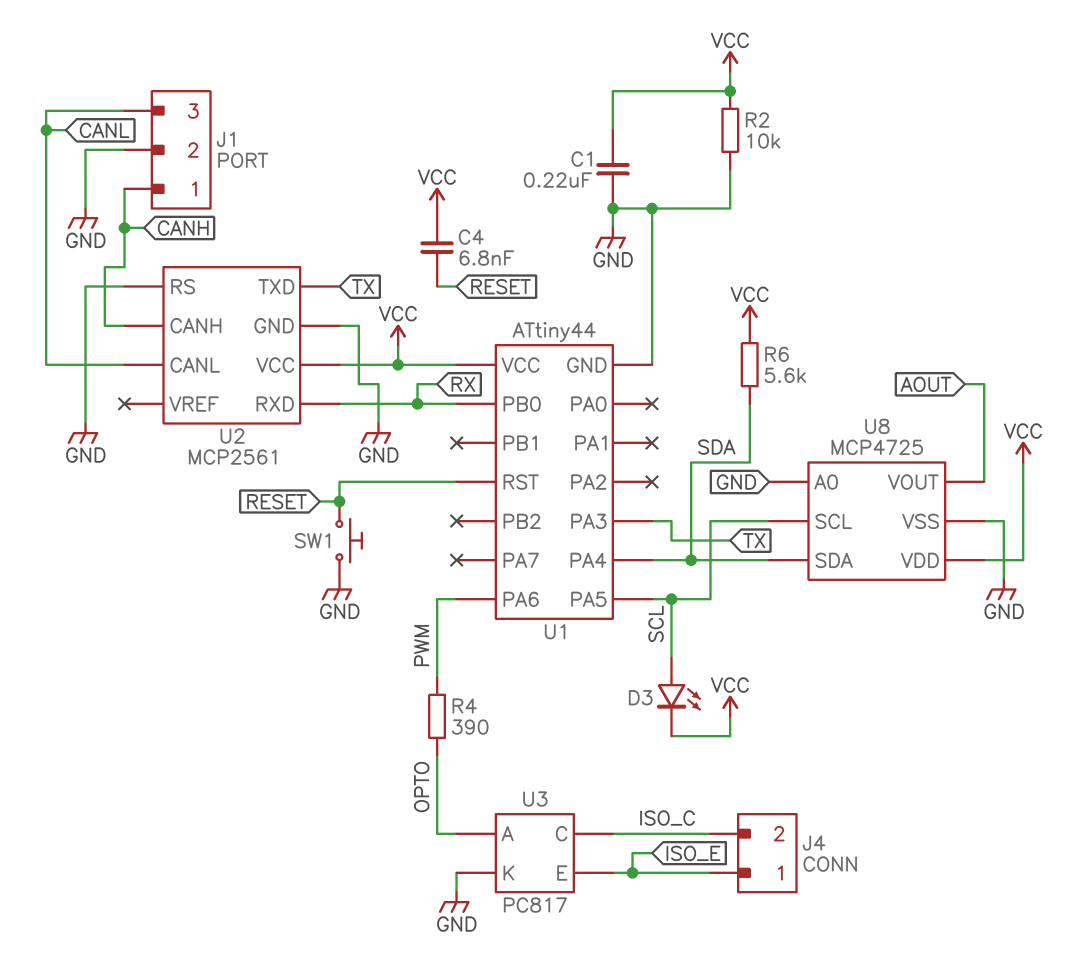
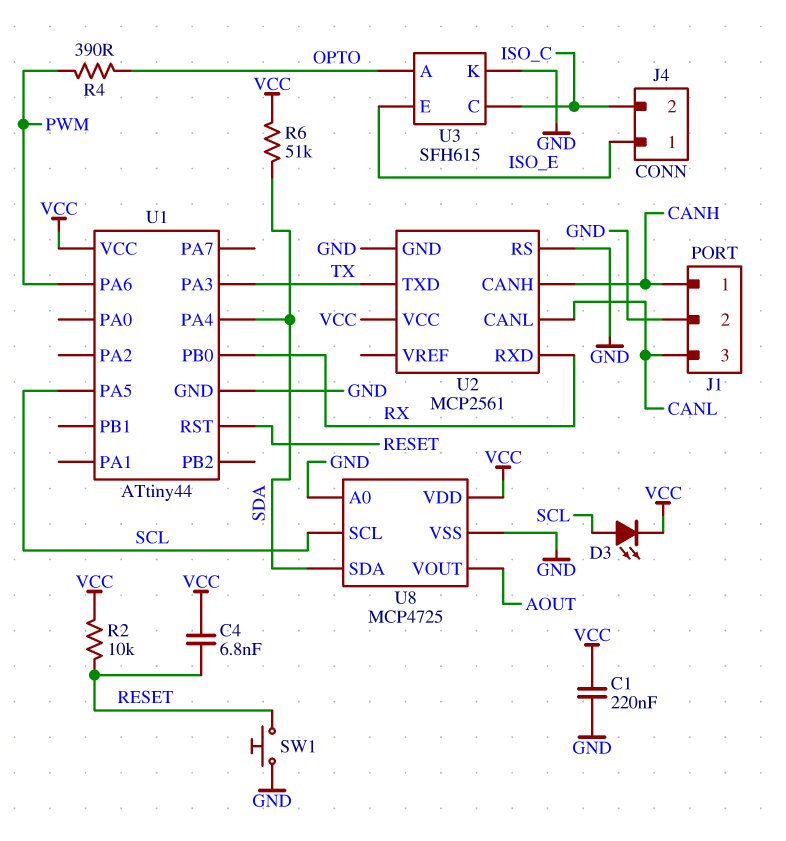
R2: 10k (GND, VCC) -> 10k (RESET, VCC)
R6: 5.6k (SDA, VCC) -> 51k (SDA, VCC)
U3: PC817 -> SFH615

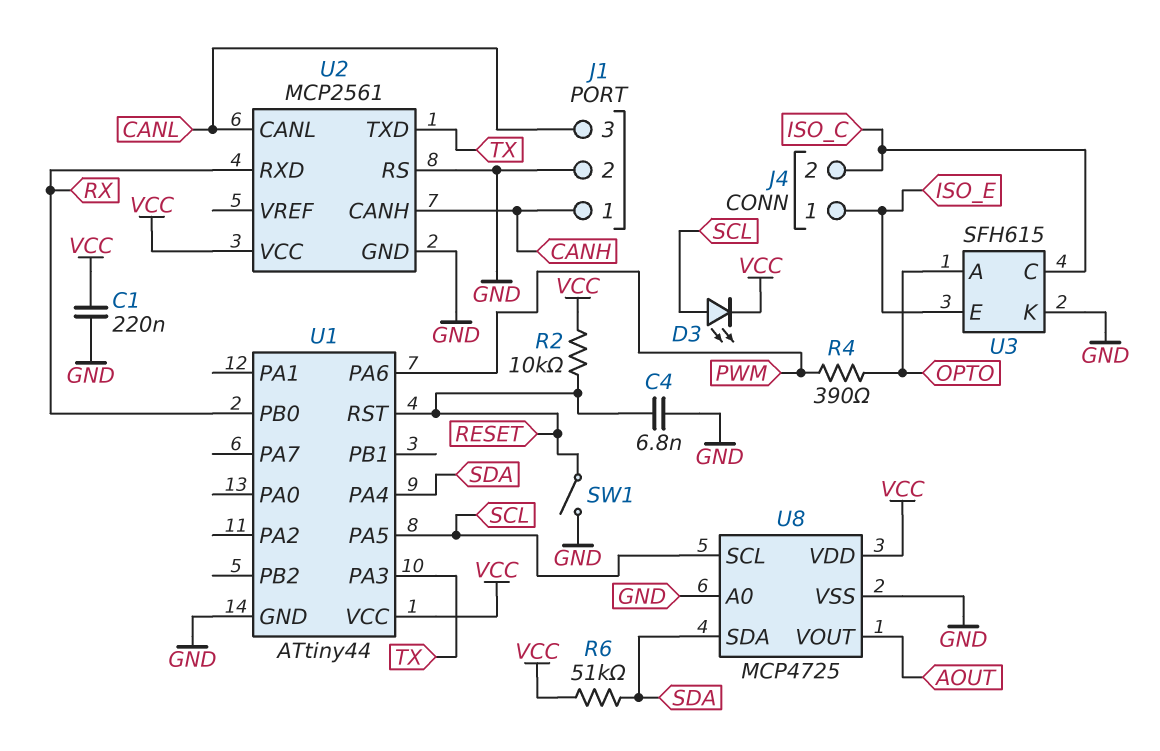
C4: 6.8nF (RESET, VCC) -> 6.8nF (GND, RESET)
SW1: button (GND, RESET) -> switch (GND, RESET)

